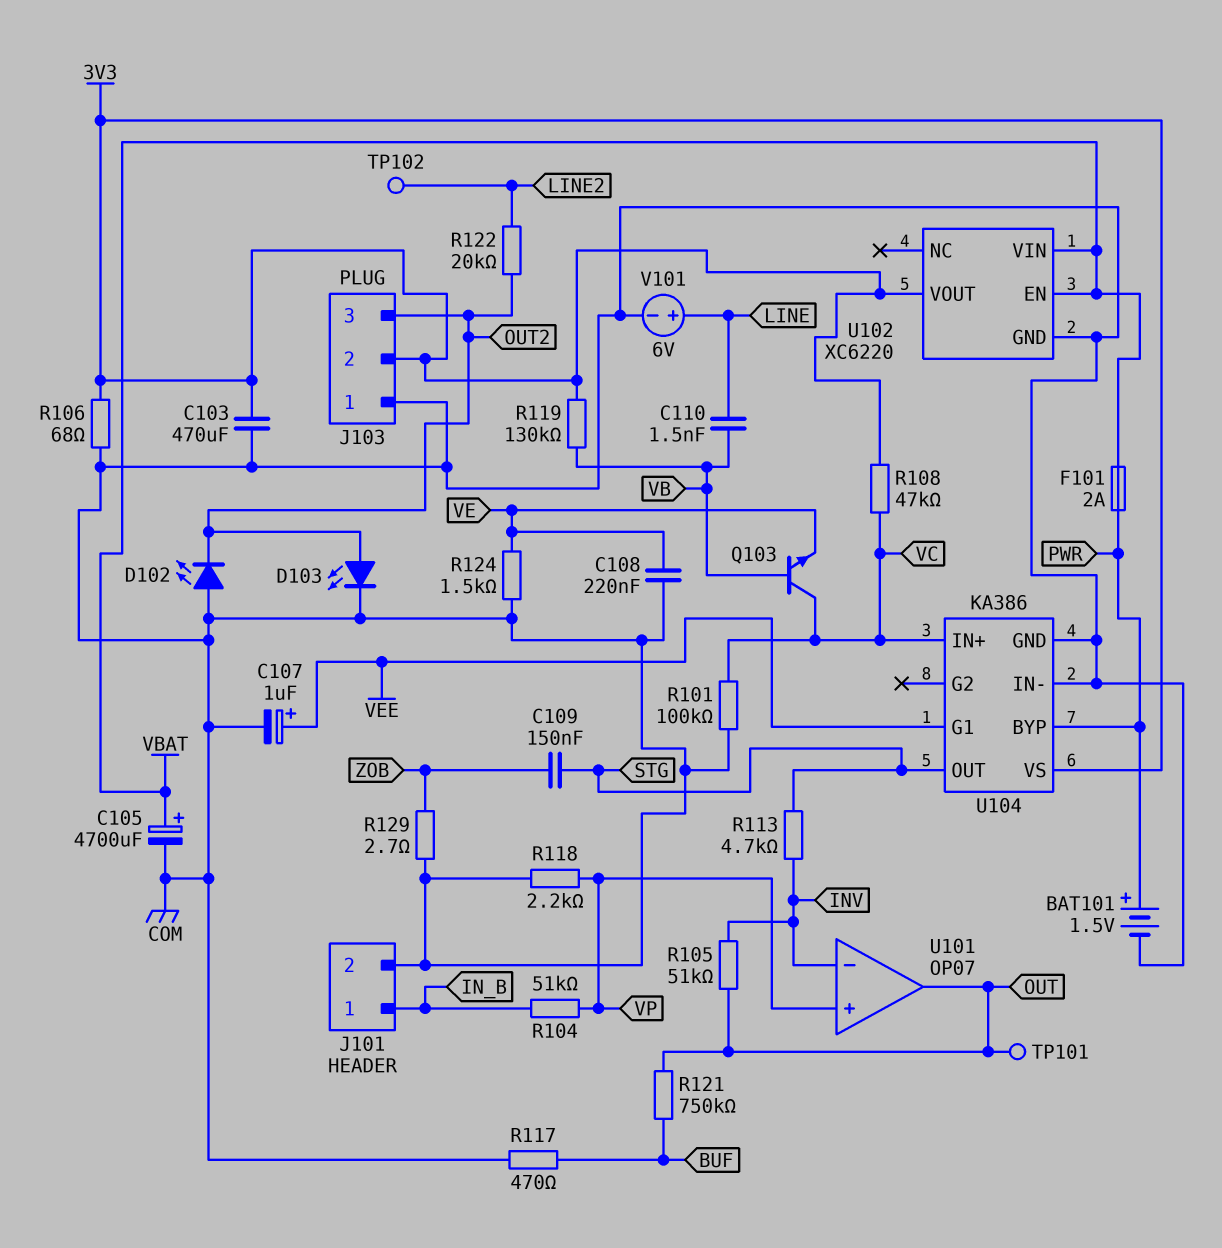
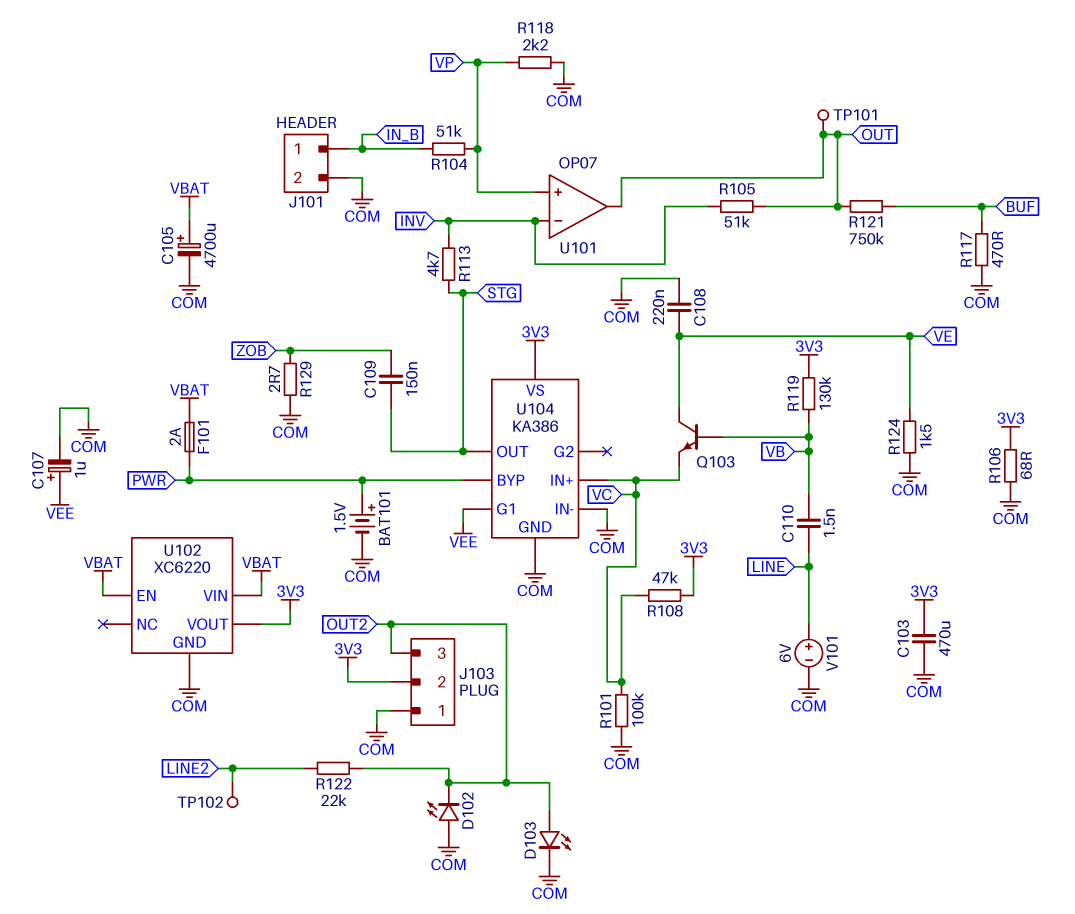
Q103: NPN (B VB, C VC, E VE) -> NPN (B VB, C VE, E VC)
R122: 20k (LINE2, OUT2) -> 22k (LINE2, OUT2)

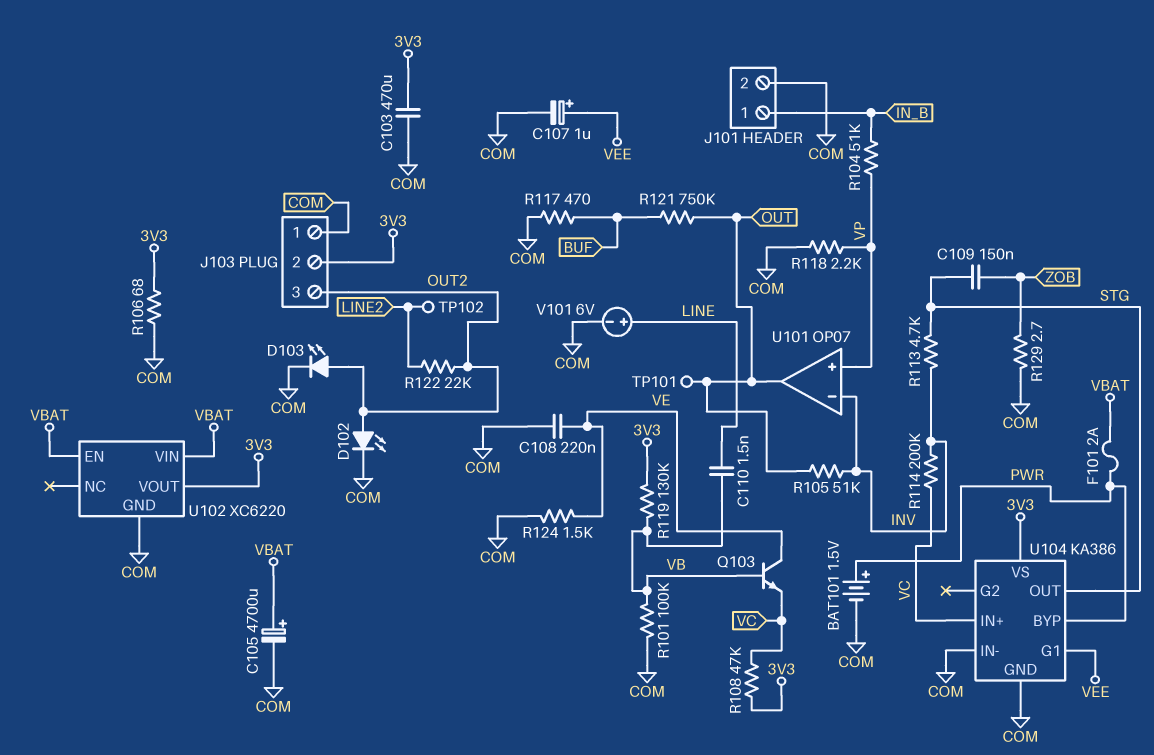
D102: LED (A COM, K OUT2) -> LED (A OUT2, K COM)
R101: 100k (COM, VC) -> 100k (COM, VB)
R114: none -> 200k (INV, VC)

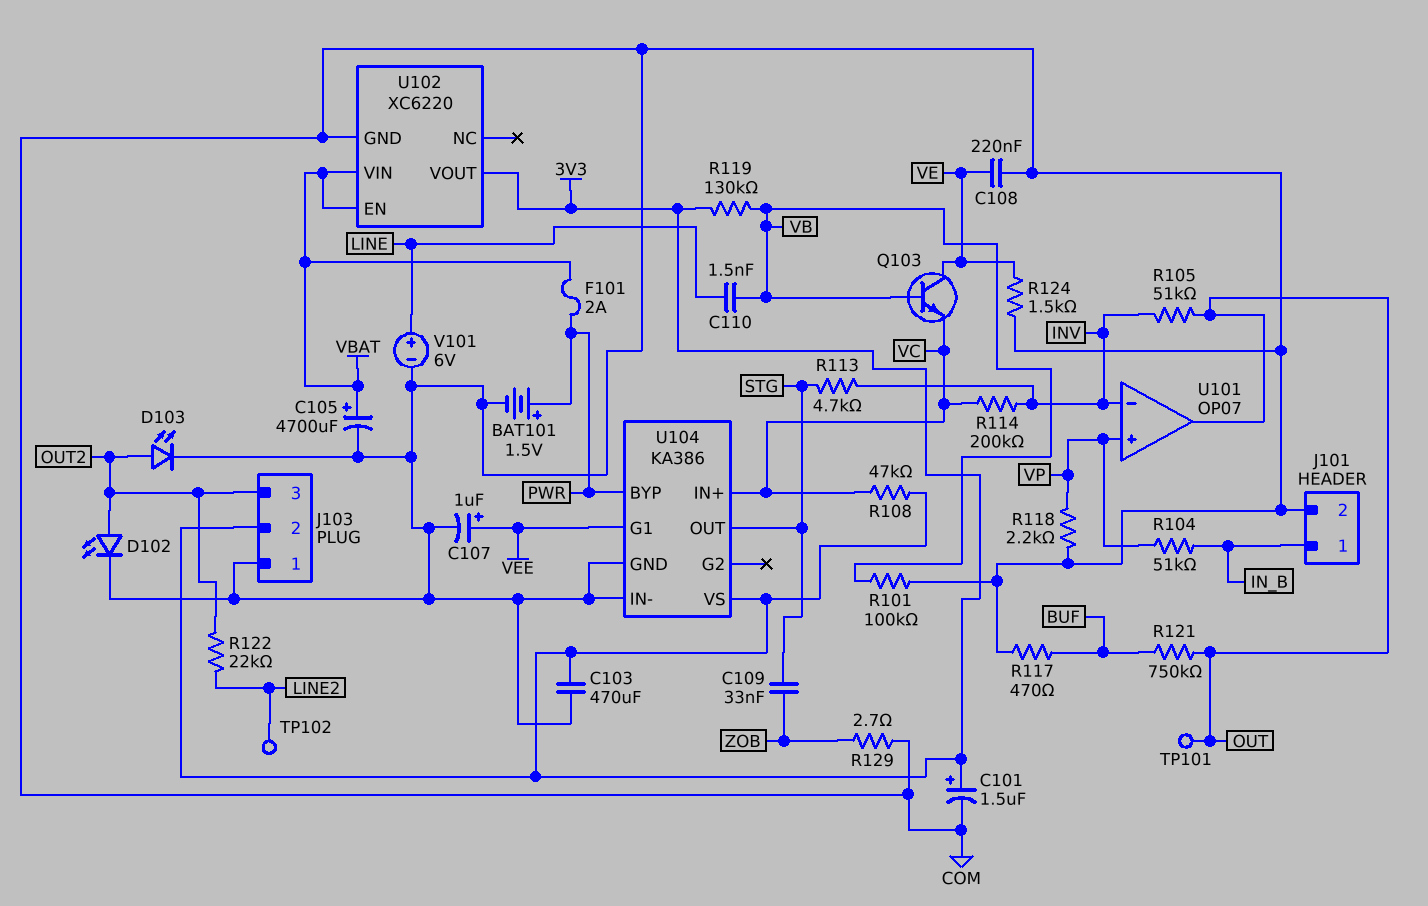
C101: none -> 1.5uF (plus 3V3, minus COM)
C109: 150nF (STG, ZOB) -> 33nF (STG, ZOB)
R106: 68 (3V3, COM) -> none

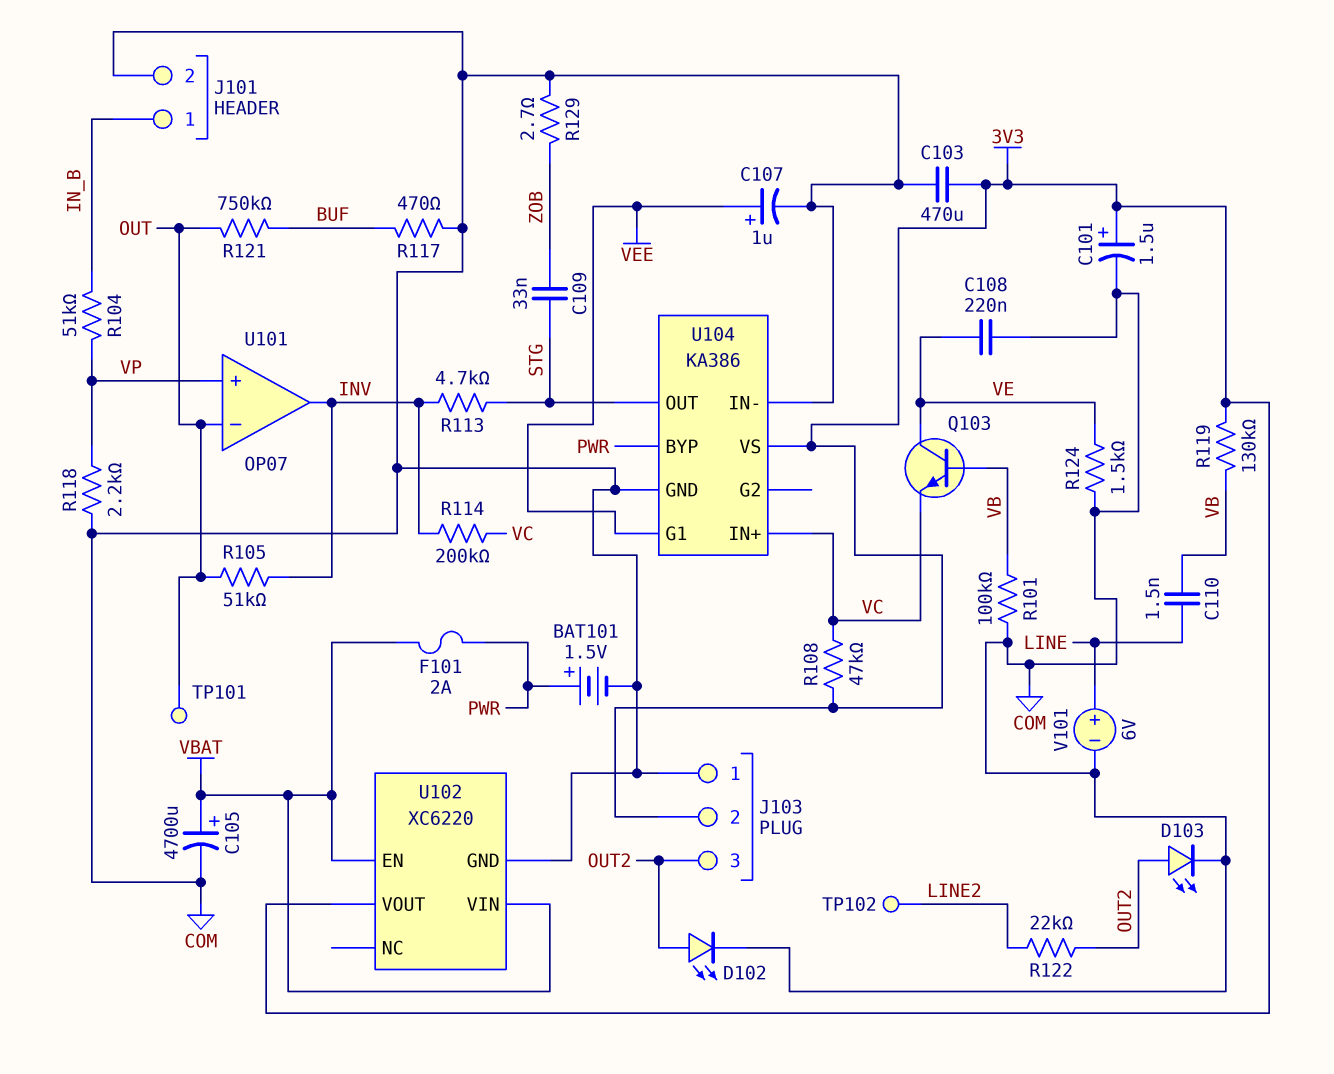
U101 pin in-: INV -> OUT
U101 pin out: OUT -> INV

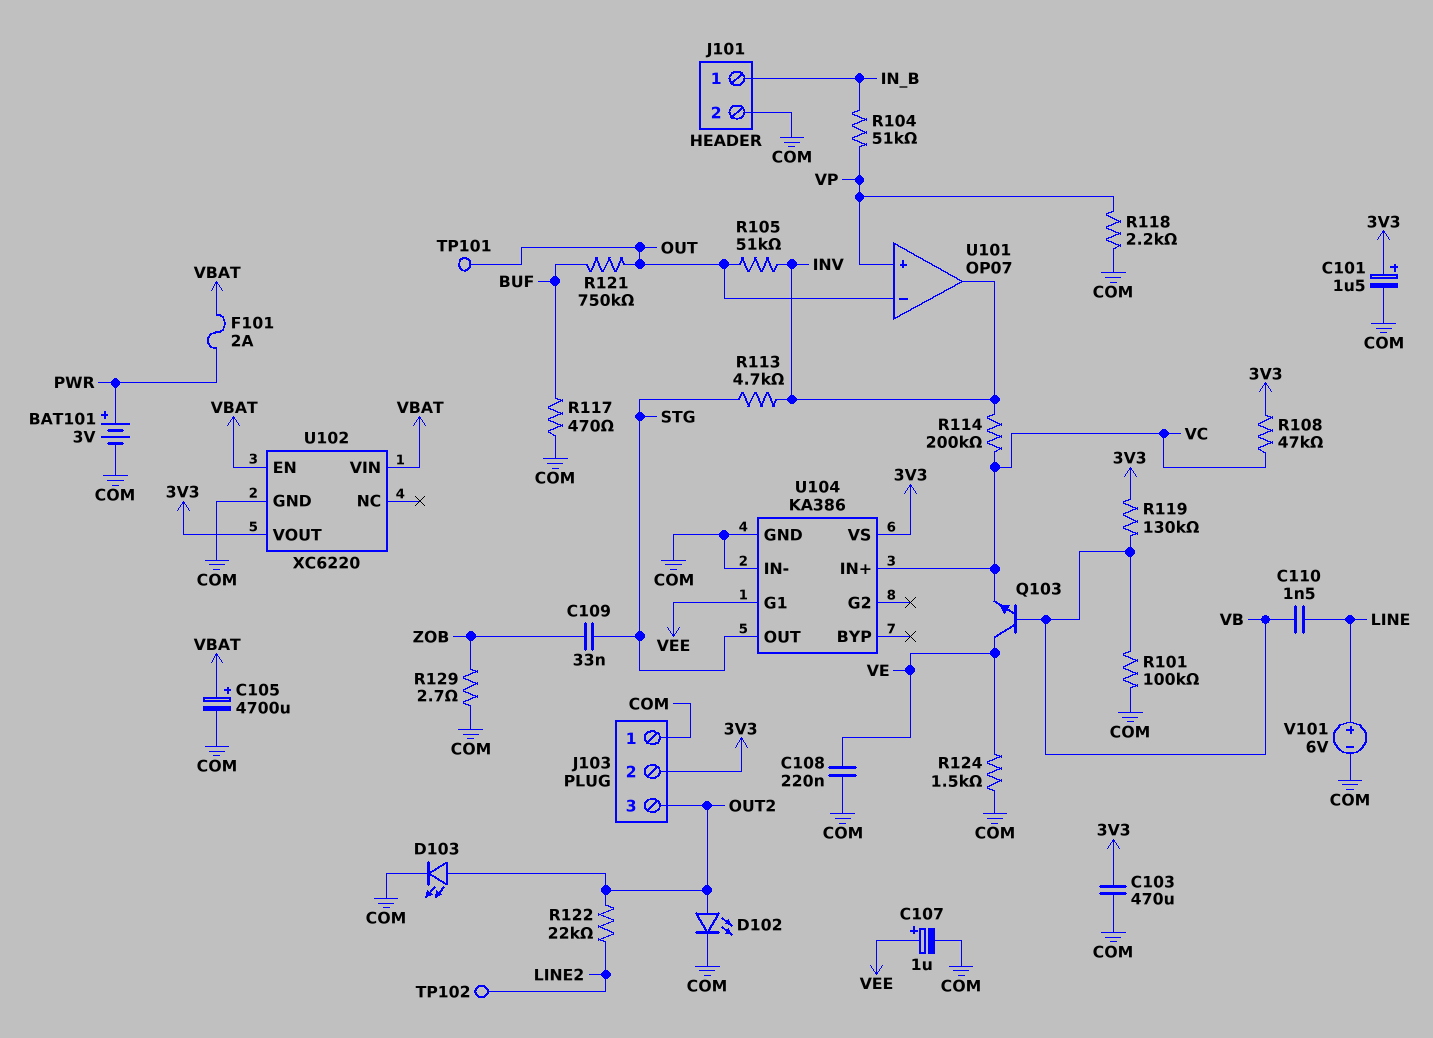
BAT101: 1.5V (plus PWR, minus COM) -> 3V (plus PWR, minus COM)
U104 pin BYP: PWR -> none

